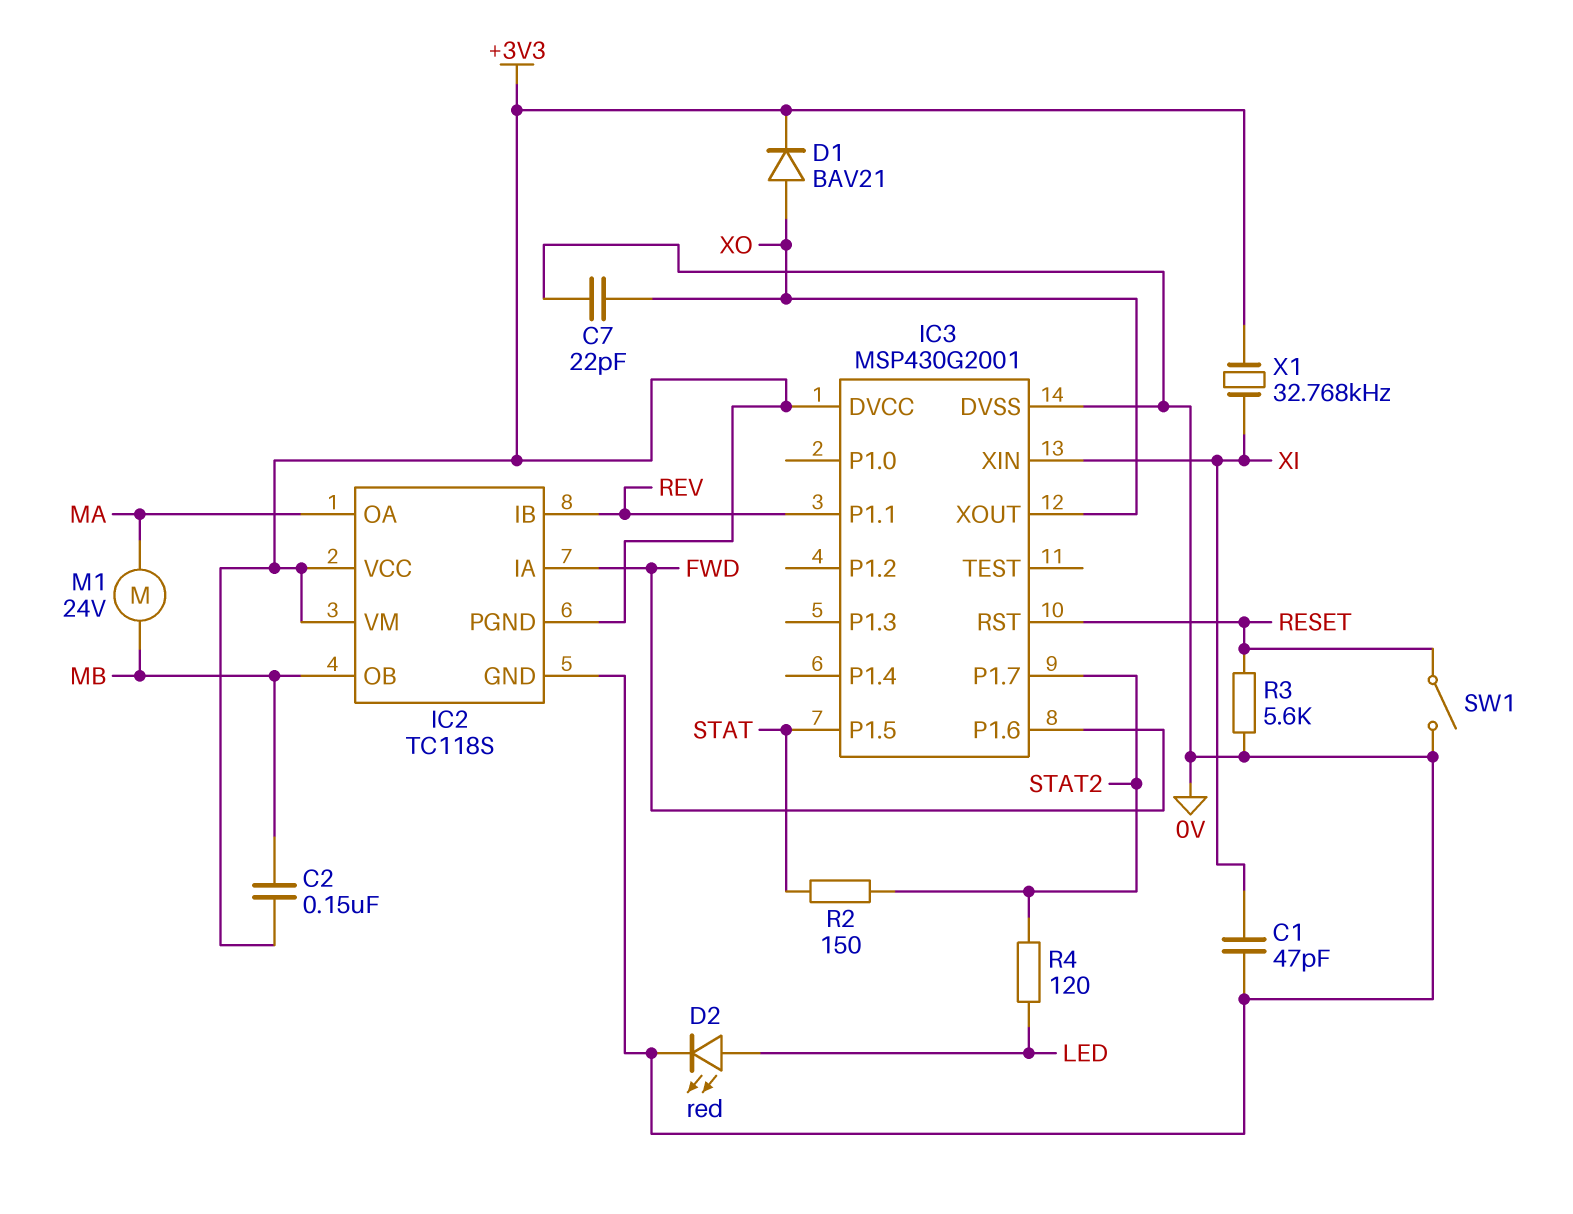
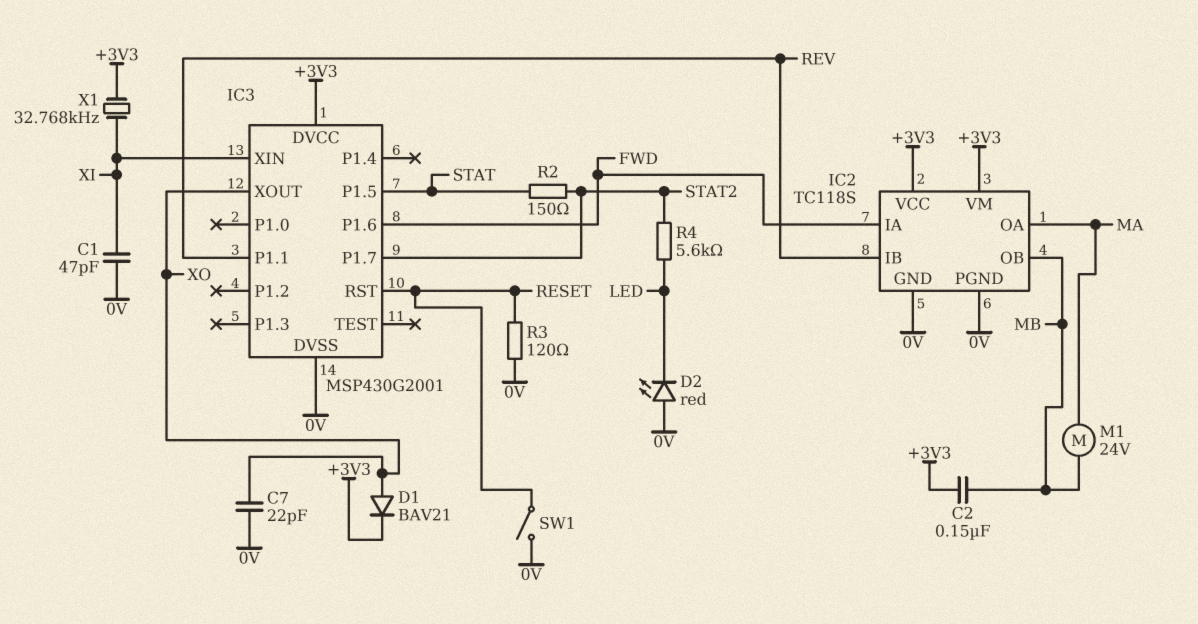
D2: LED red (A LED, K 0V) -> LED red (A 0V, K LED)
IC2 pin PGND: +3V3 -> 0V
R3: 5.6k (0V, RESET) -> 120 (0V, RESET)
R4: 120 (LED, STAT2) -> 5.6k (LED, STAT2)

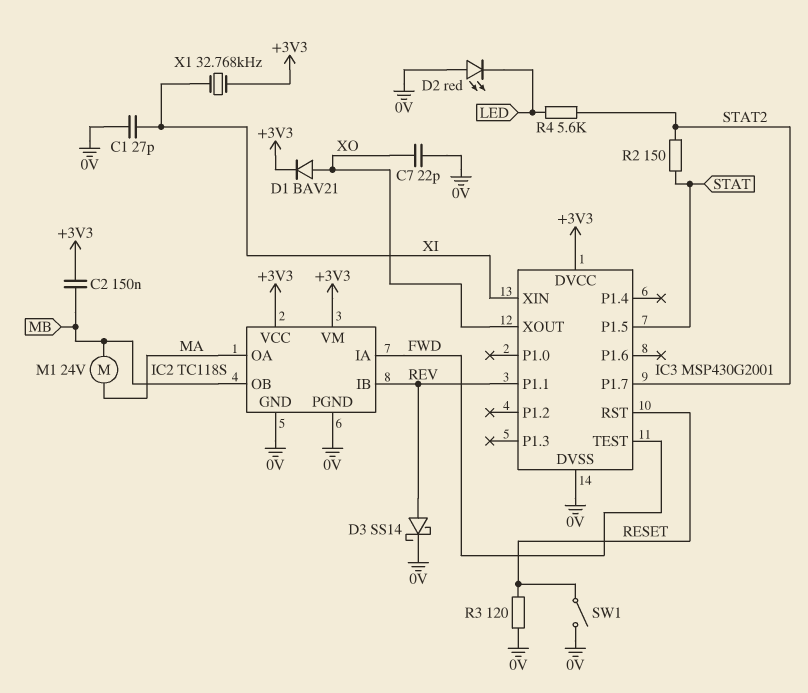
C1: 47pF (0V, XI) -> 27pF (0V, XI)
D3: none -> schottky SS14 (A REV, K 0V)
IC3 pin P1.6: FWD -> none
IC3 pin TEST: none -> FWD

